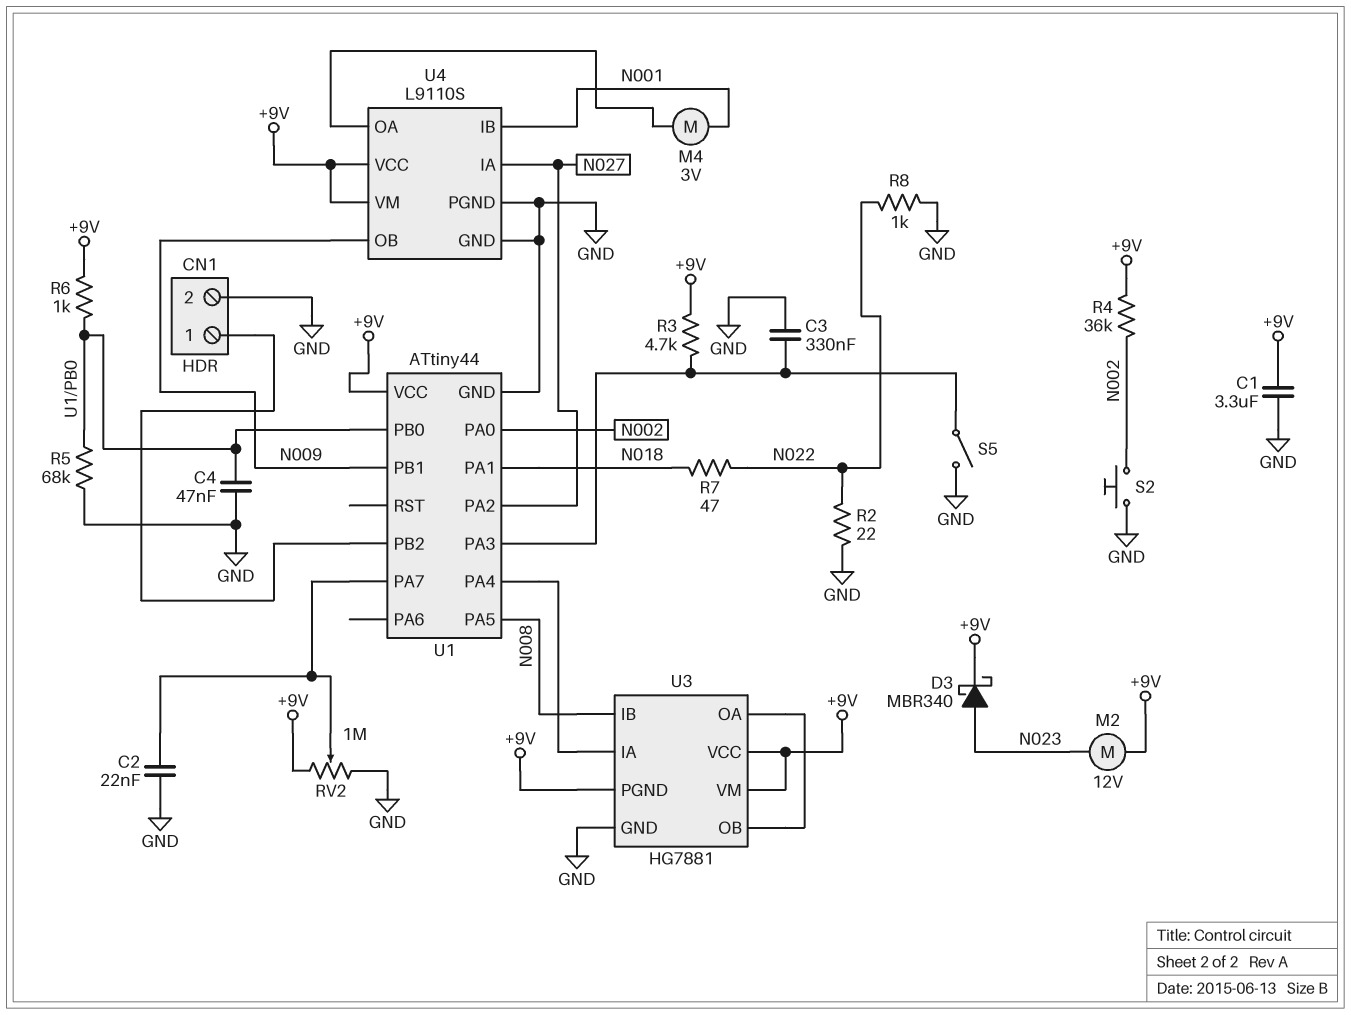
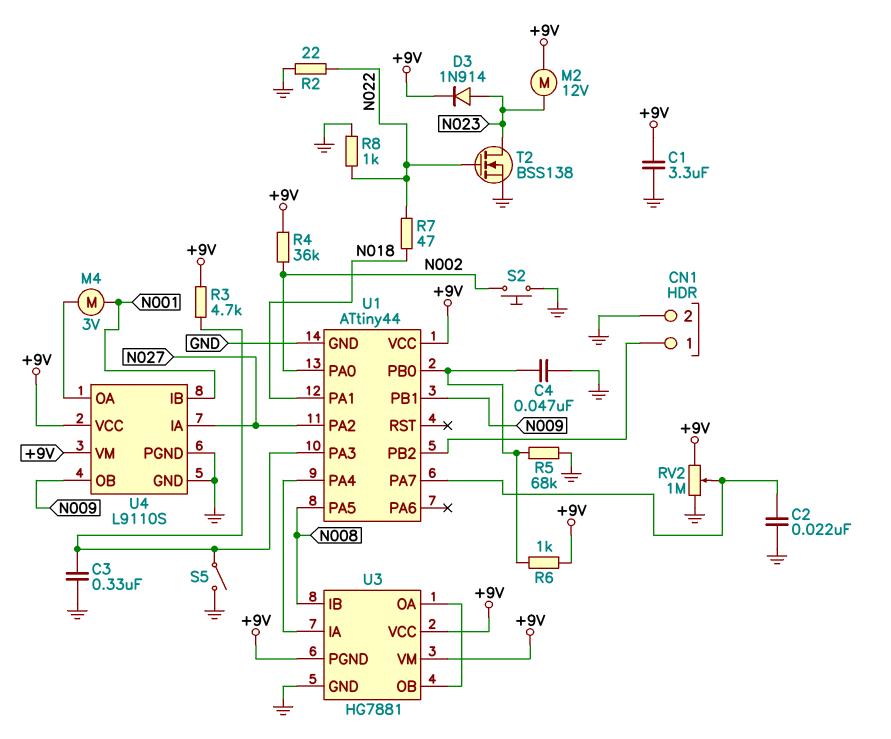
D3: schottky MBR340 (A N023, K +9V) -> diode 1N914 (A N023, K +9V)
T2: none -> NMOS BSS138 (G N022, D N023, S GND)

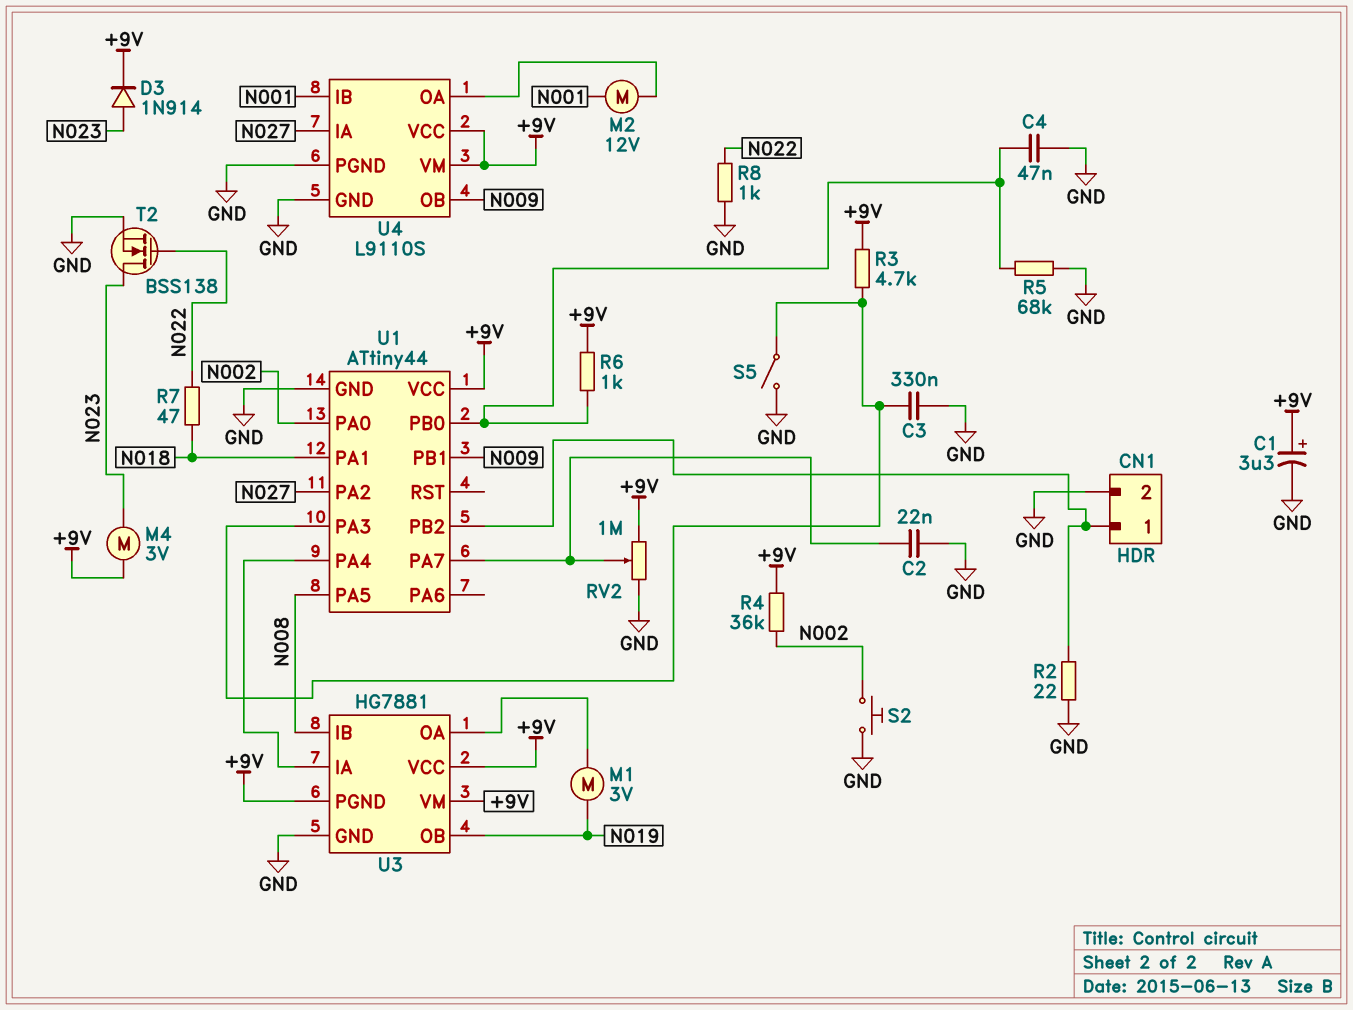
C1: 3.3uF (+9V, GND) -> 3.3uF (plus +9V, minus GND)
M1: none -> motor 3V (N019, U3/OA)
M2: motor 12V (+9V, N023) -> motor 12V (N001, U4/OA)
M4: motor 3V (N001, U4/OA) -> motor 3V (+9V, N023)
R2: 22 (GND, N022) -> 22 (CN1/1, GND)
U3 pin OB: U3/OA -> N019

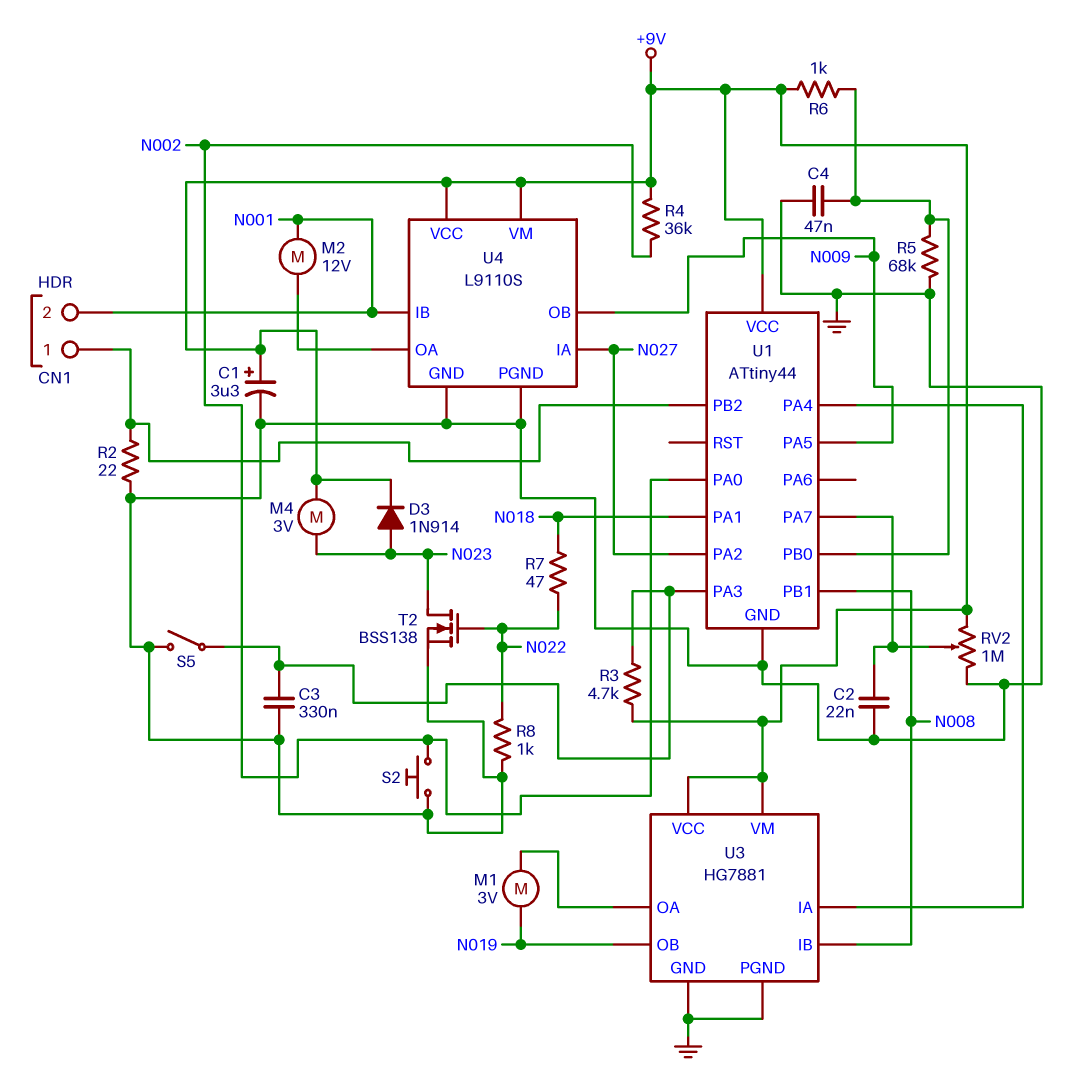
CN1 pin 2: GND -> N001
U1 pin PA5: N008 -> N009
U1 pin PB1: N009 -> N008
U3 pin PGND: +9V -> GND

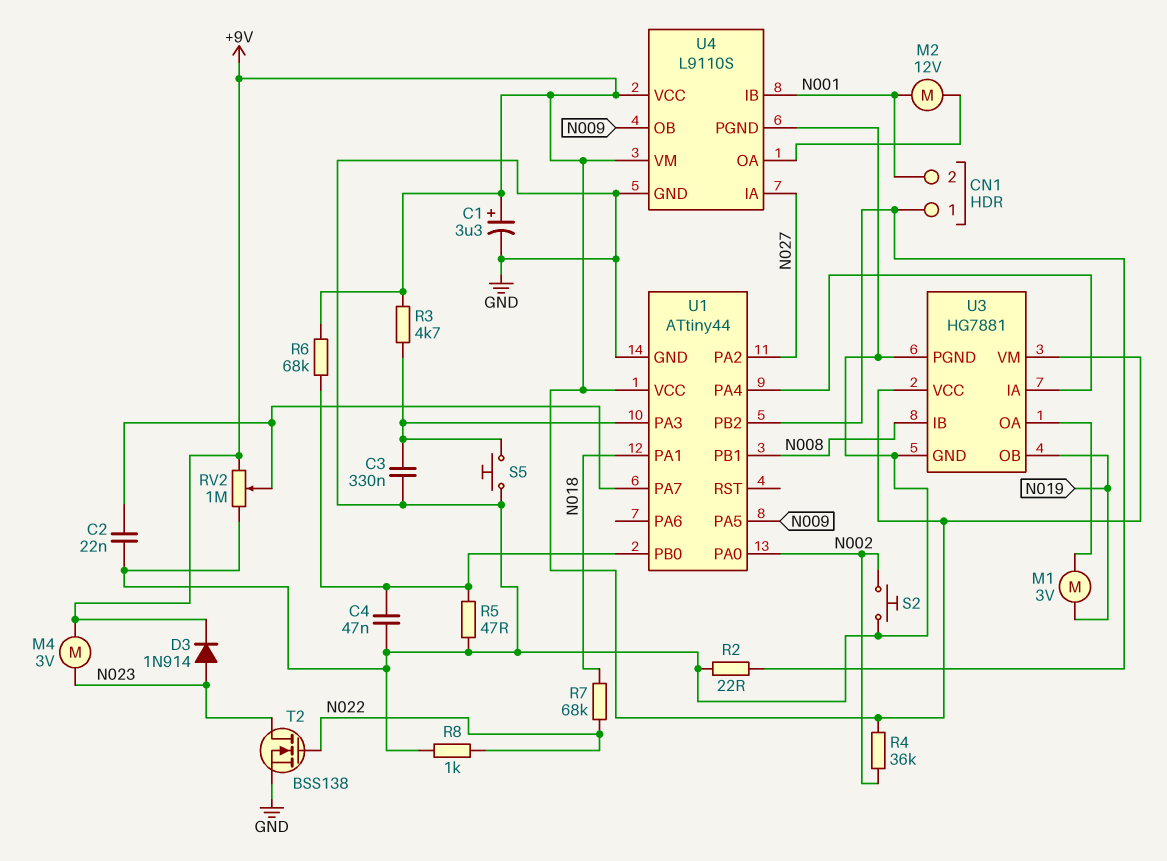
R5: 68k (GND, U1/PB0) -> 47 (GND, U1/PB0)
R6: 1k (+9V, U1/PB0) -> 68k (+9V, U1/PB0)
R7: 47 (N018, N022) -> 68k (N018, N022)
S5: switch (GND, U1/PA3) -> button (GND, U1/PA3)

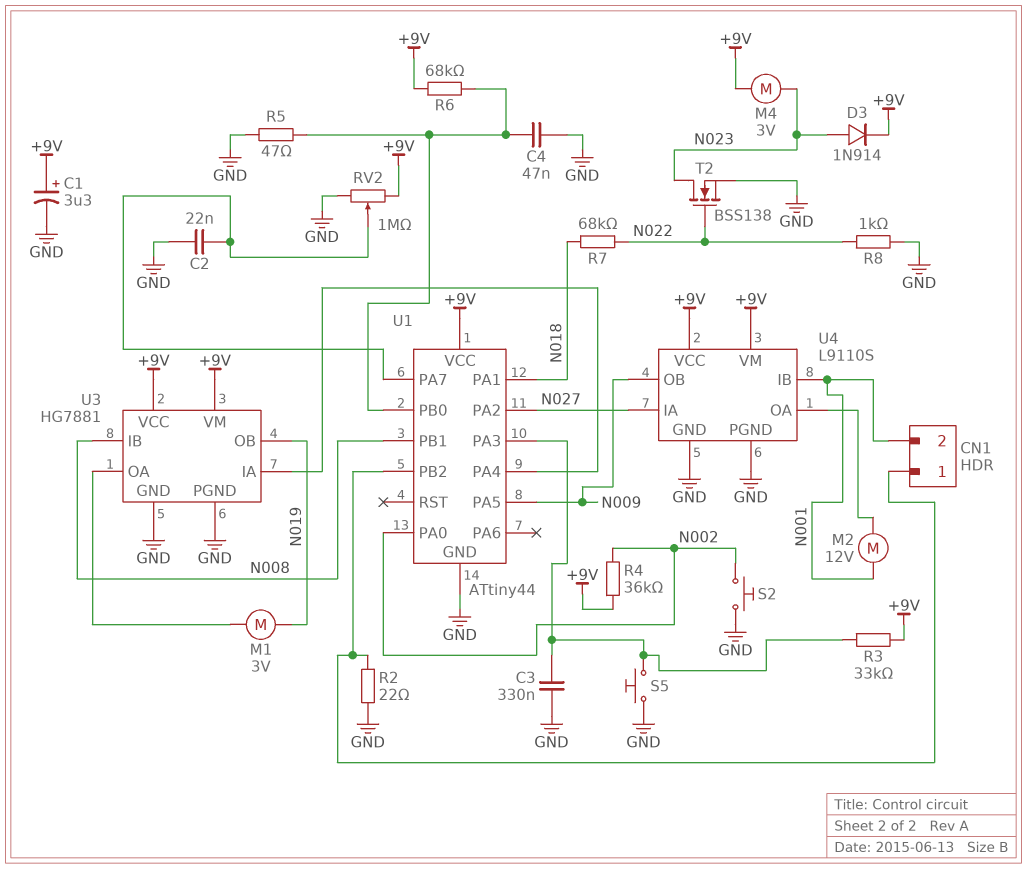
R3: 4.7k (+9V, U1/PA3) -> 33k (+9V, U1/PA3)

